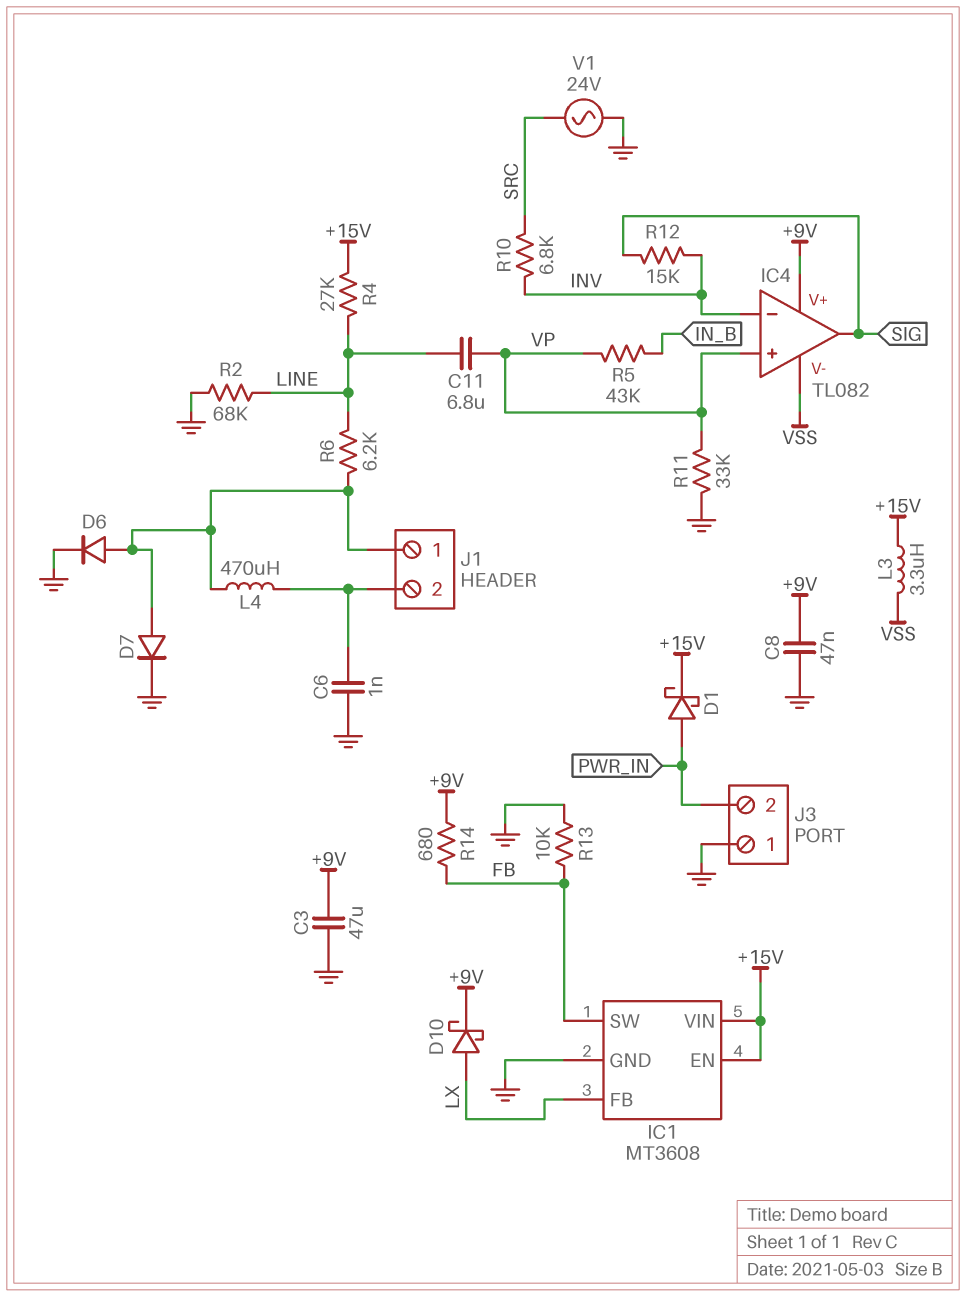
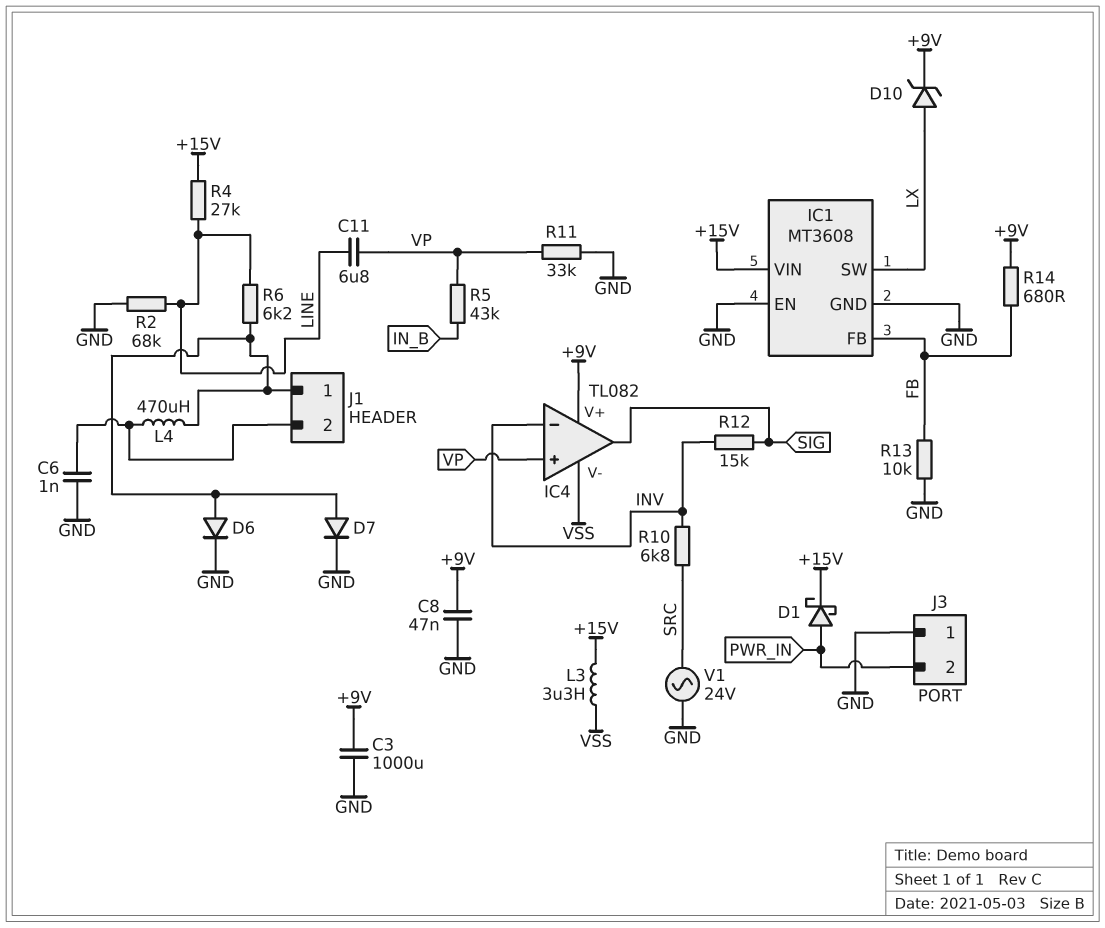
C3: 47uF (+9V, GND) -> 1000uF (+9V, GND)
D10: schottky (A LX, K +9V) -> zener (A LX, K +9V)
IC1 pin EN: +15V -> GND
IC1 pin FB: LX -> FB
IC1 pin SW: FB -> LX

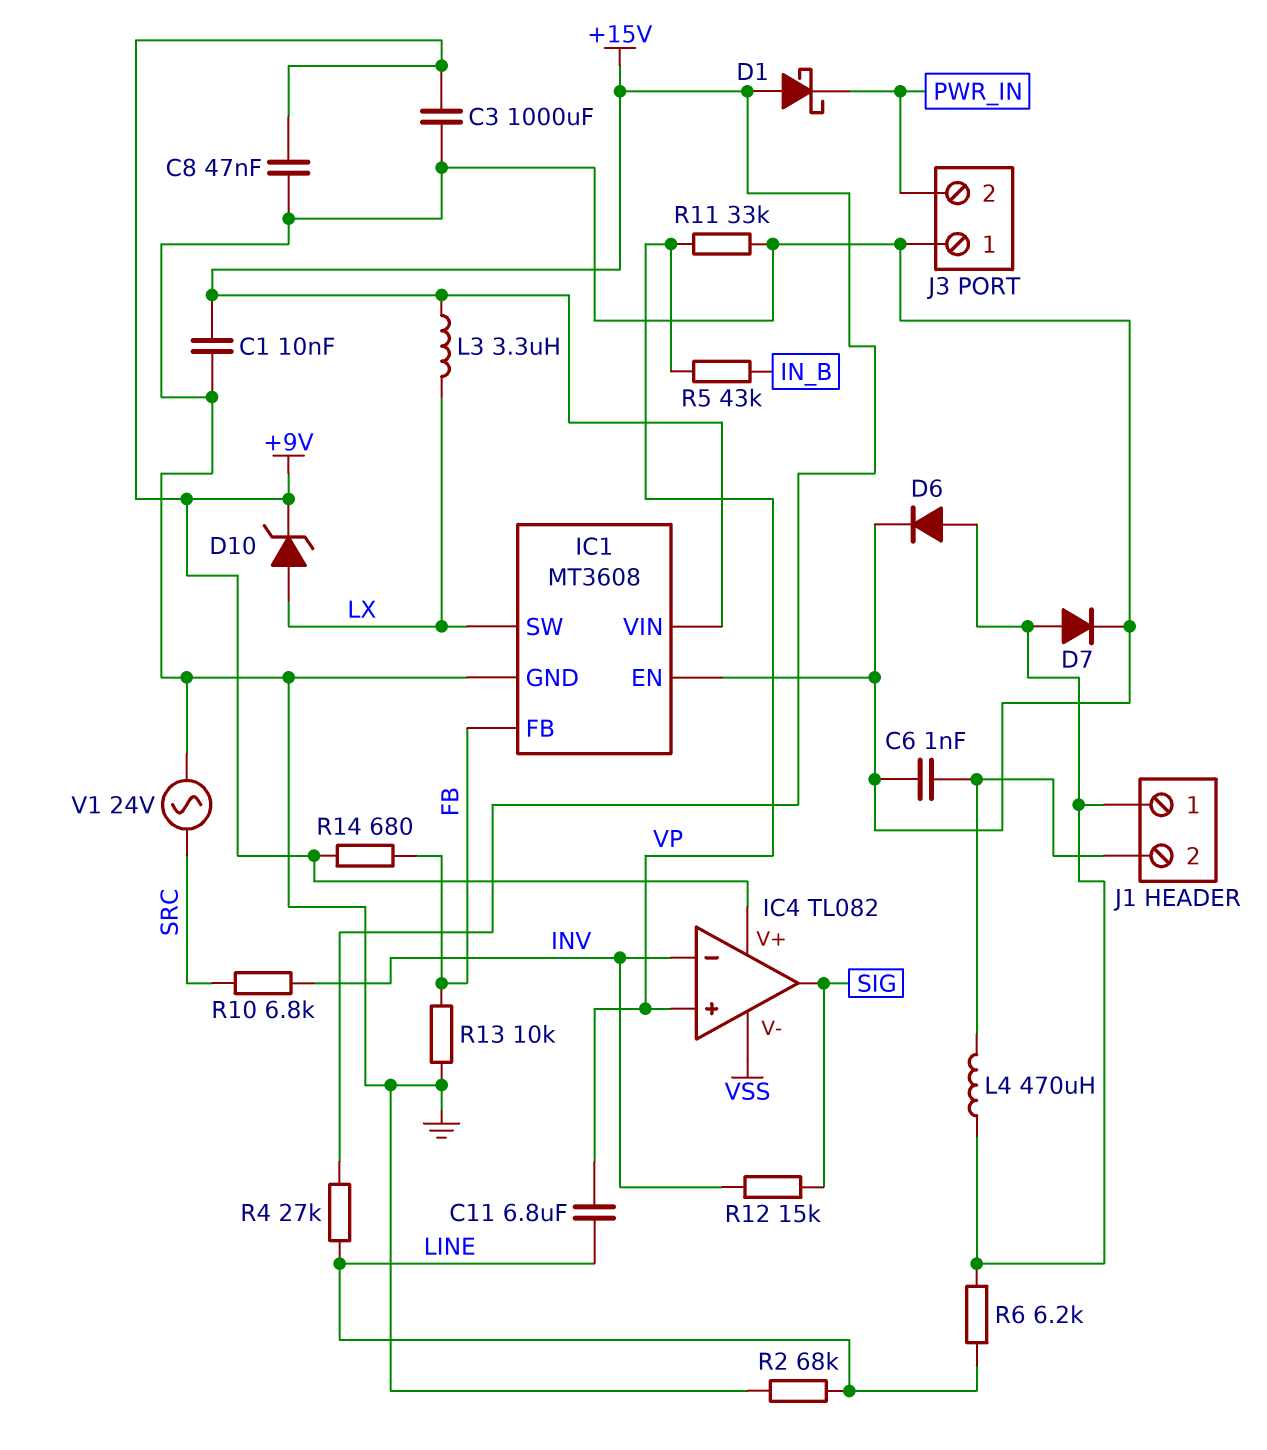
C1: none -> 10nF (+15V, GND)
D1: schottky (A PWR_IN, K +15V) -> schottky (A +15V, K PWR_IN)
L3: 3.3uH (+15V, VSS) -> 3.3uH (+15V, LX)

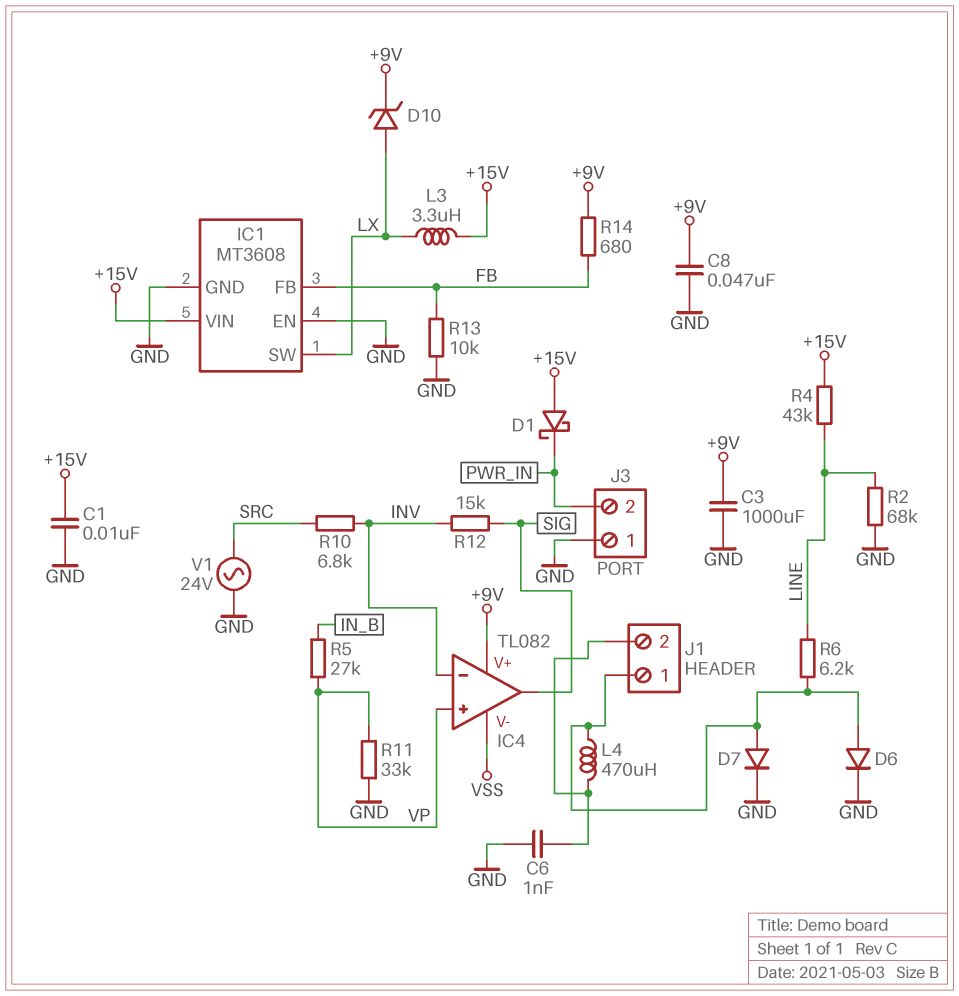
C11: 6.8uF (LINE, VP) -> none
R4: 27k (+15V, LINE) -> 43k (+15V, LINE)
R5: 43k (IN_B, VP) -> 27k (IN_B, VP)

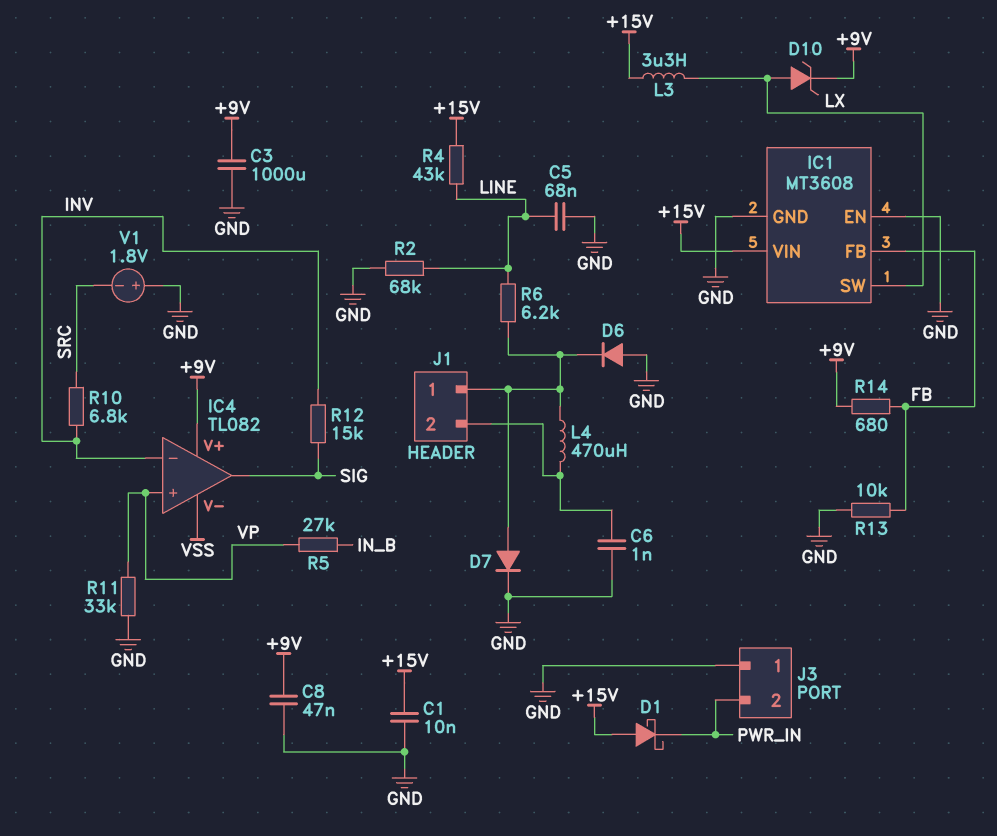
C5: none -> 68nF (GND, LINE)
D6: diode (A J1/1, K GND) -> diode (A GND, K J1/1)
V1: AC 24V (GND, SRC) -> 1.8V (plus GND, minus SRC)

